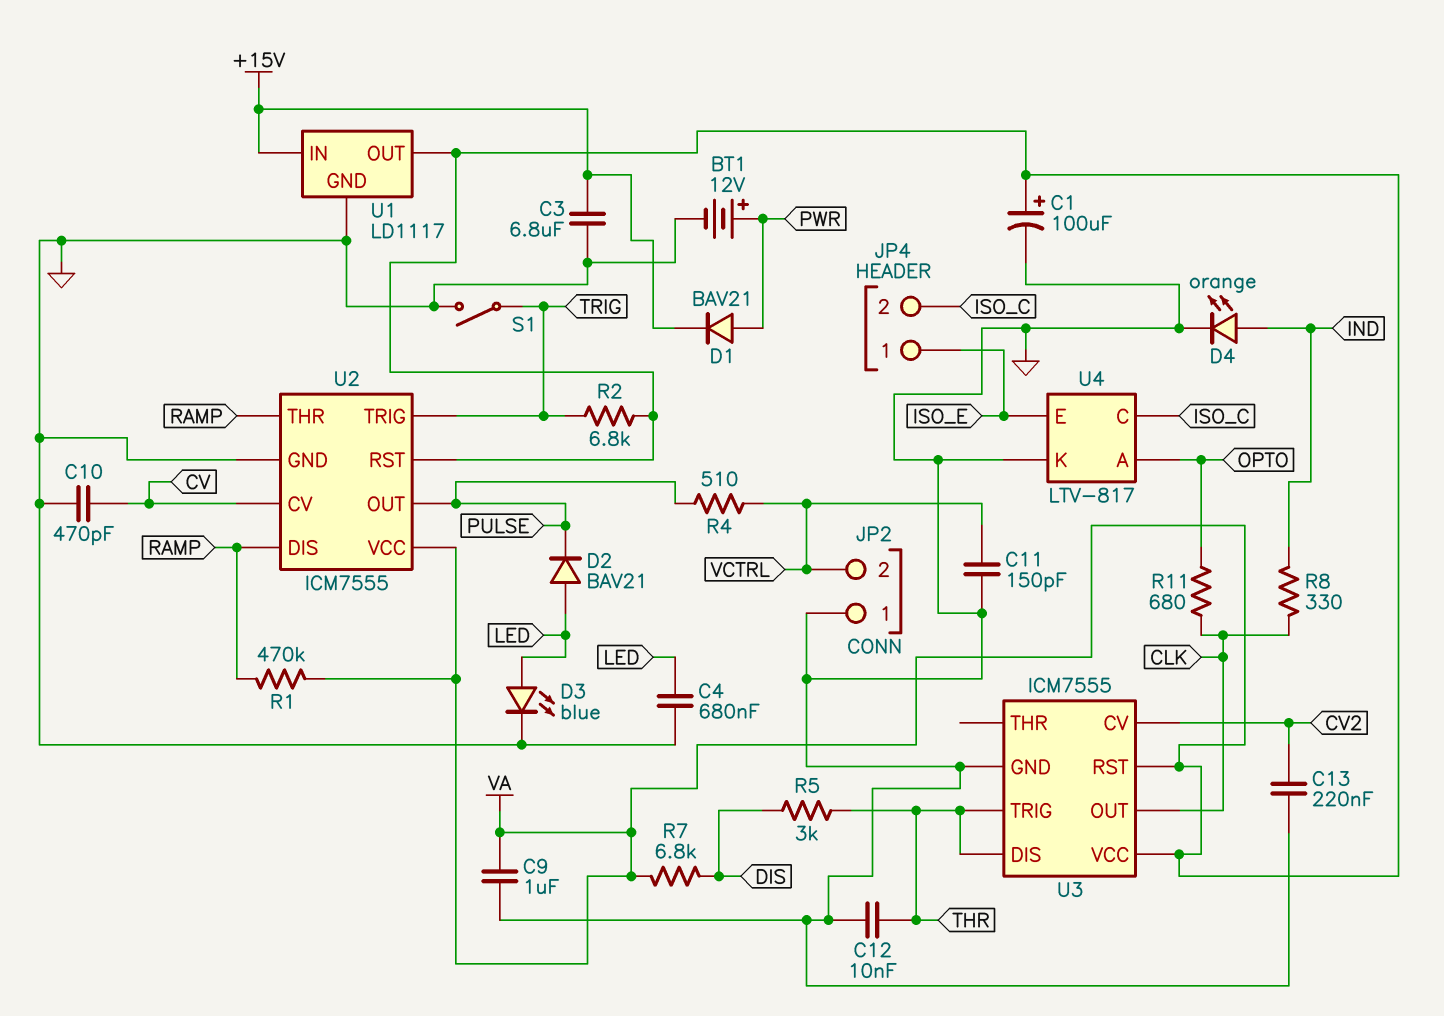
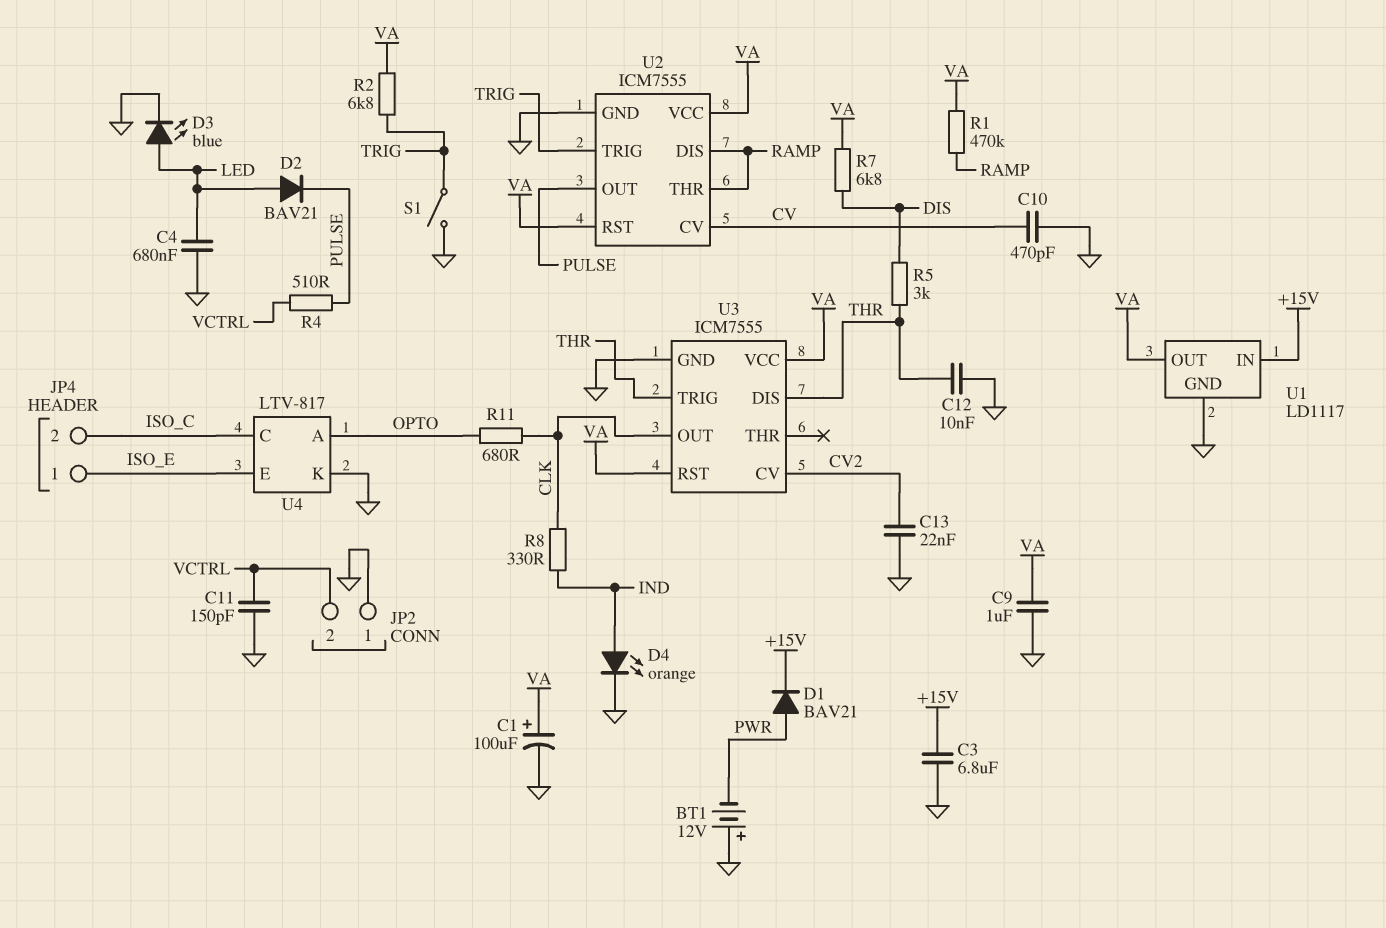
BT1: 12V (plus PWR, minus GND) -> 12V (plus GND, minus PWR)
C13: 220nF (CV2, GND) -> 22nF (CV2, GND)

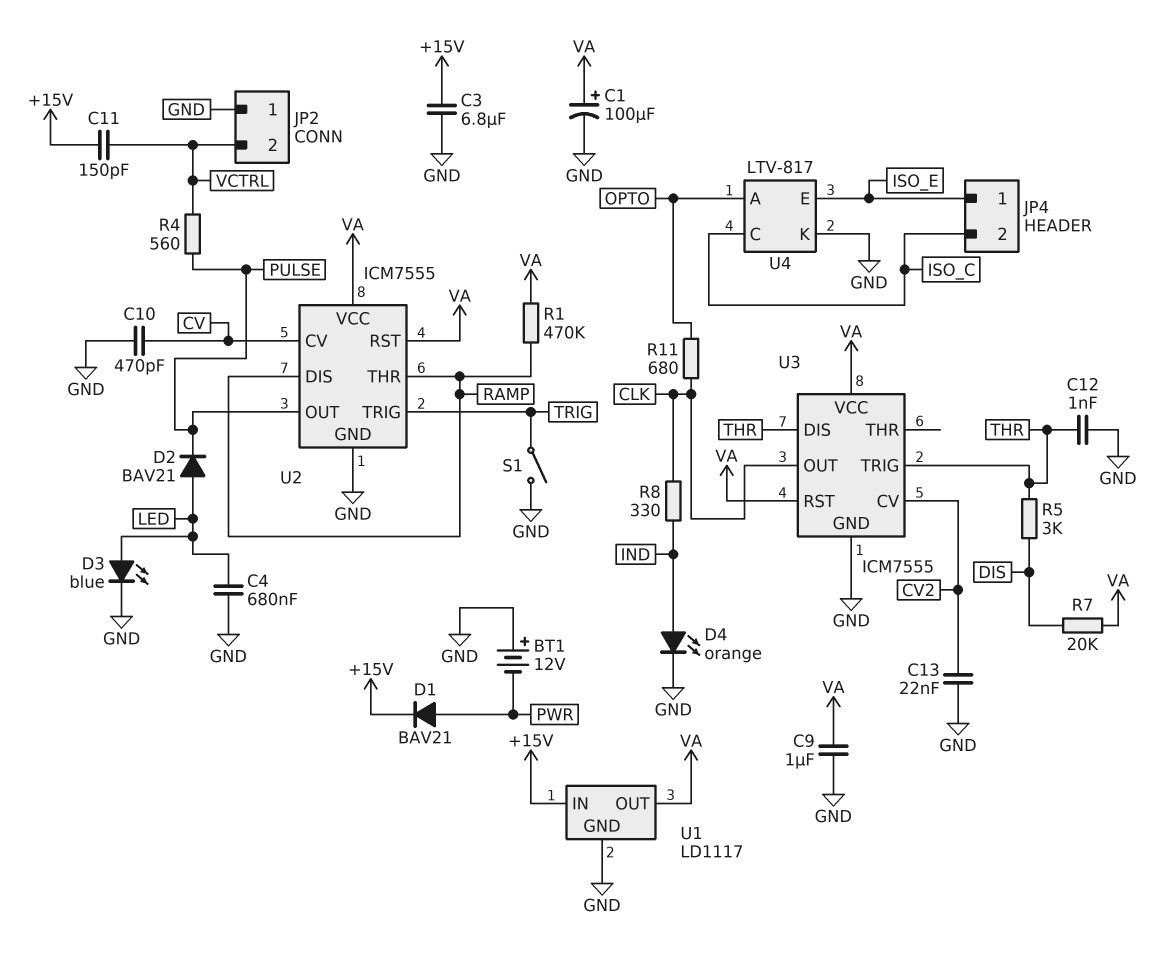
C11: 150pF (GND, VCTRL) -> 150pF (+15V, VCTRL)
C12: 10nF (GND, THR) -> 1nF (GND, THR)
R2: 6.8k (TRIG, VA) -> none
R4: 510 (PULSE, VCTRL) -> 560 (PULSE, VCTRL)
R7: 6.8k (DIS, VA) -> 20k (DIS, VA)

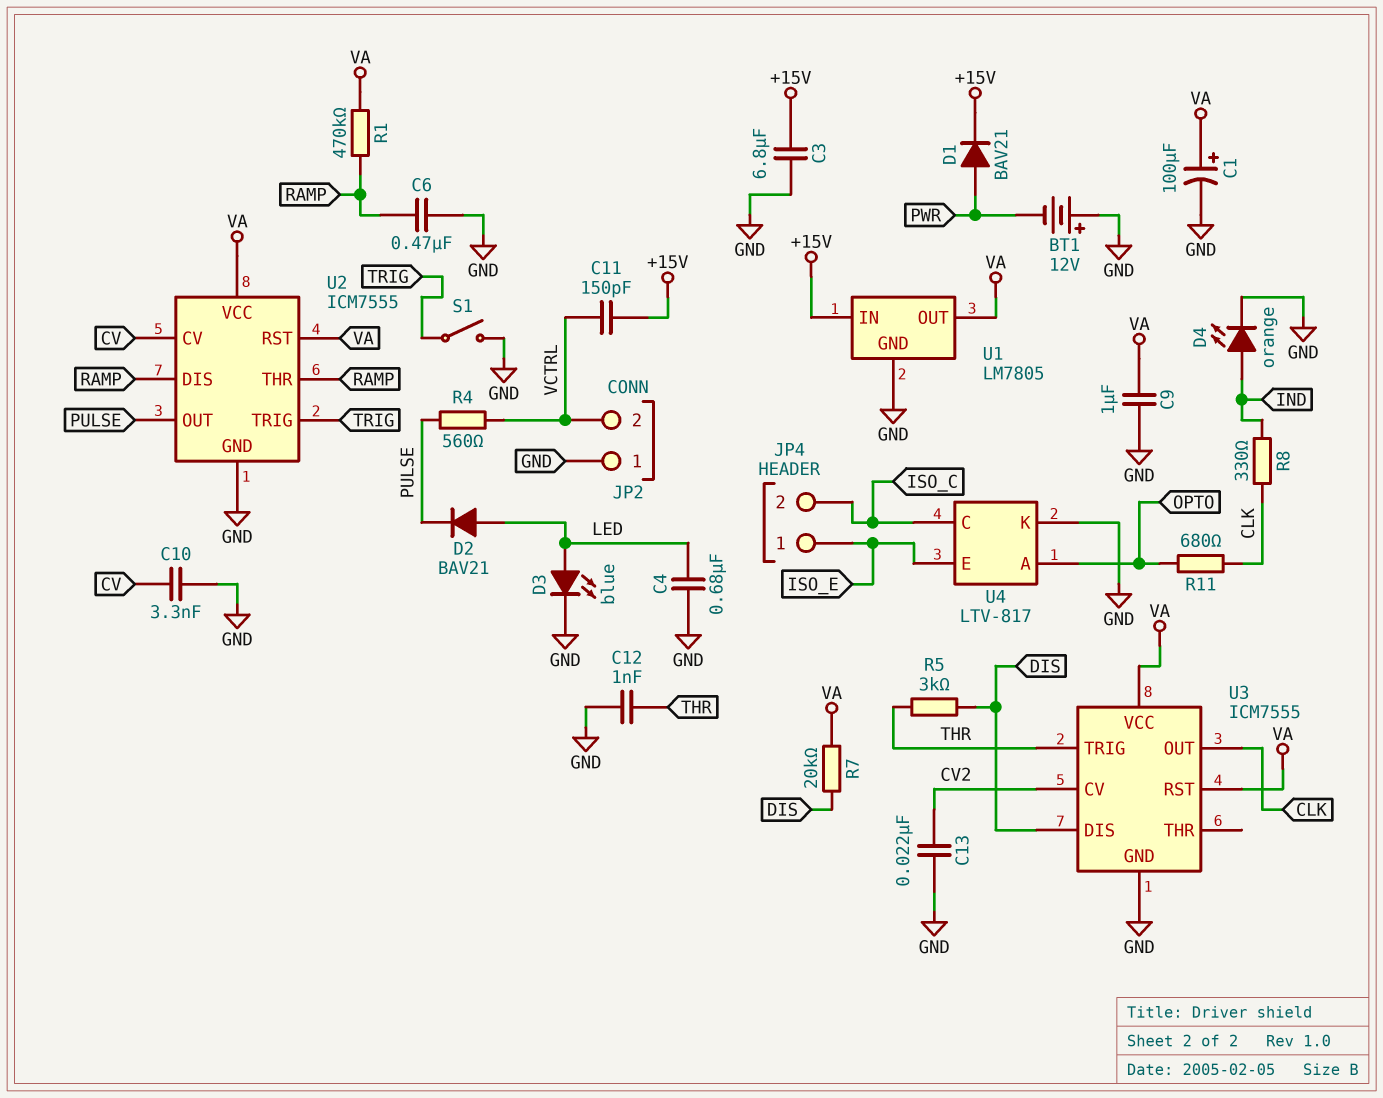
C6: none -> 470nF (GND, RAMP)
C10: 470pF (CV, GND) -> 3.3nF (CV, GND)
U1: LD1117 -> LM7805
U3 pin DIS: THR -> DIS

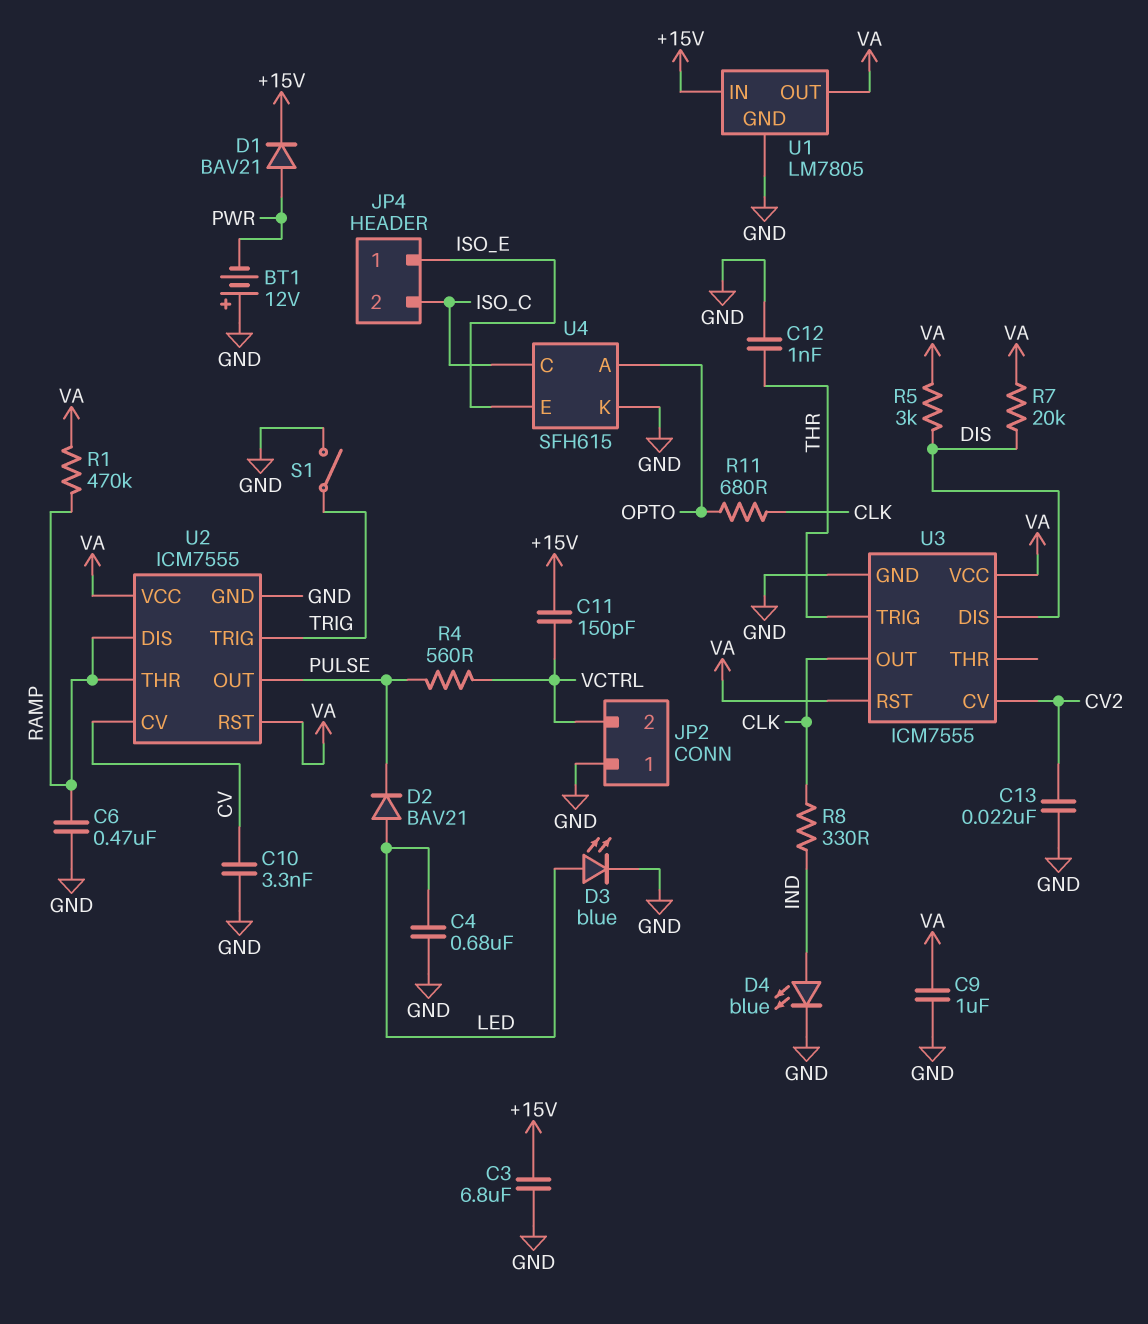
C1: 100uF (plus VA, minus GND) -> none
D4: LED orange (A IND, K GND) -> LED blue (A IND, K GND)
R5: 3k (DIS, THR) -> 3k (DIS, VA)
U4: LTV-817 -> SFH615

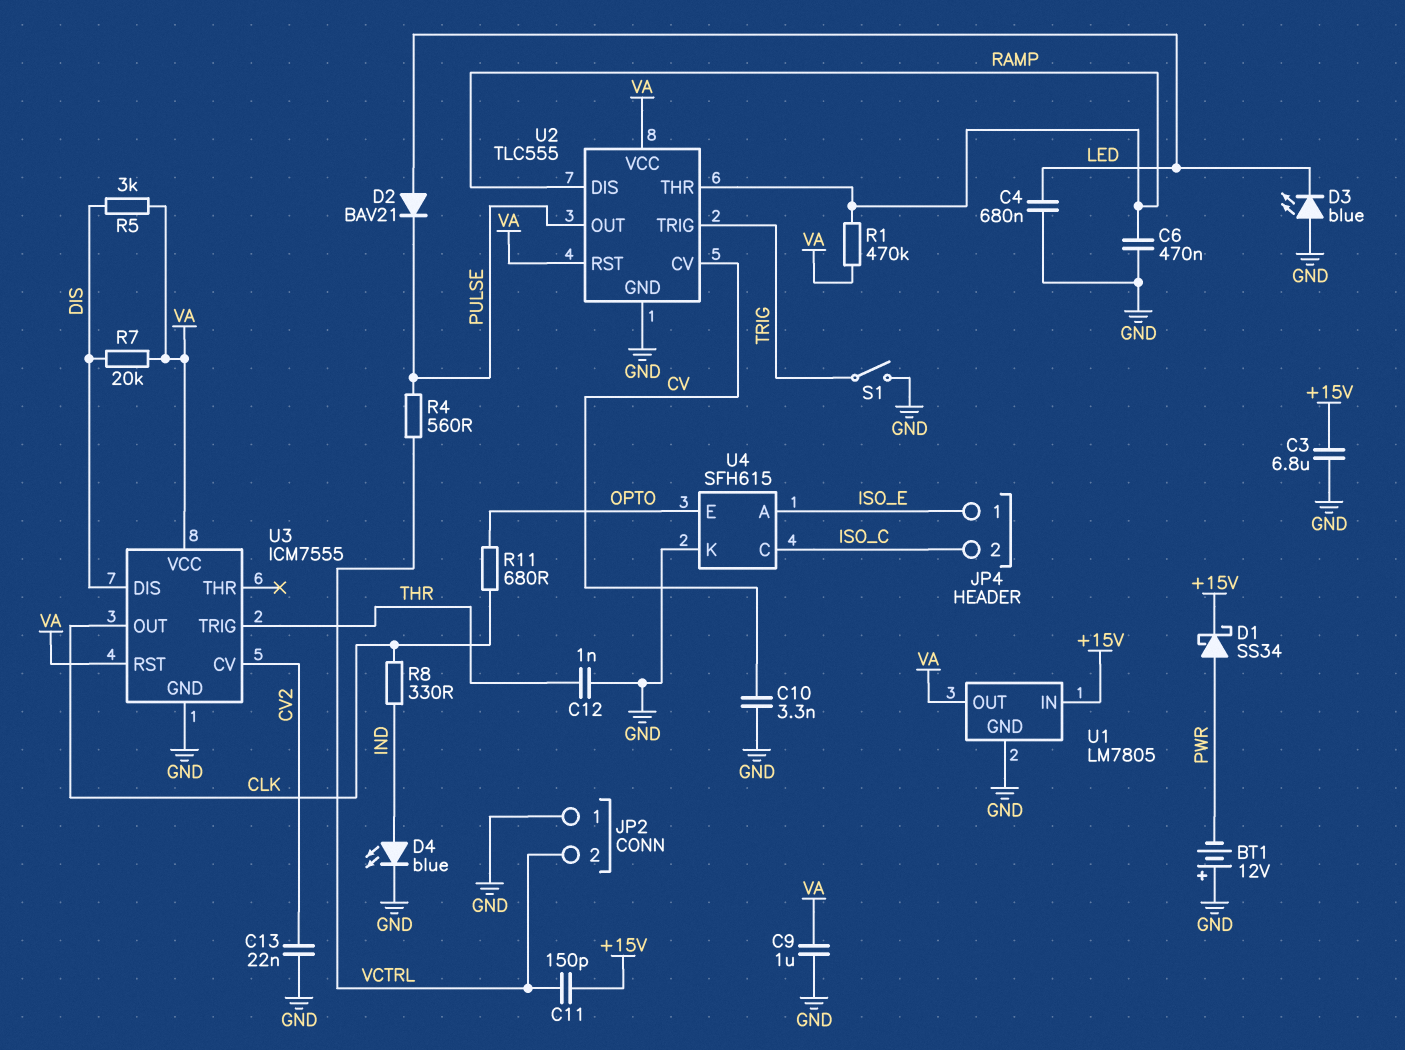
D1: diode BAV21 (A PWR, K +15V) -> schottky SS34 (A PWR, K +15V)
D3: LED blue (A LED, K GND) -> LED blue (A GND, K LED)
U2: ICM7555 -> TLC555
U4 pin A: OPTO -> ISO_E
U4 pin E: ISO_E -> OPTO

